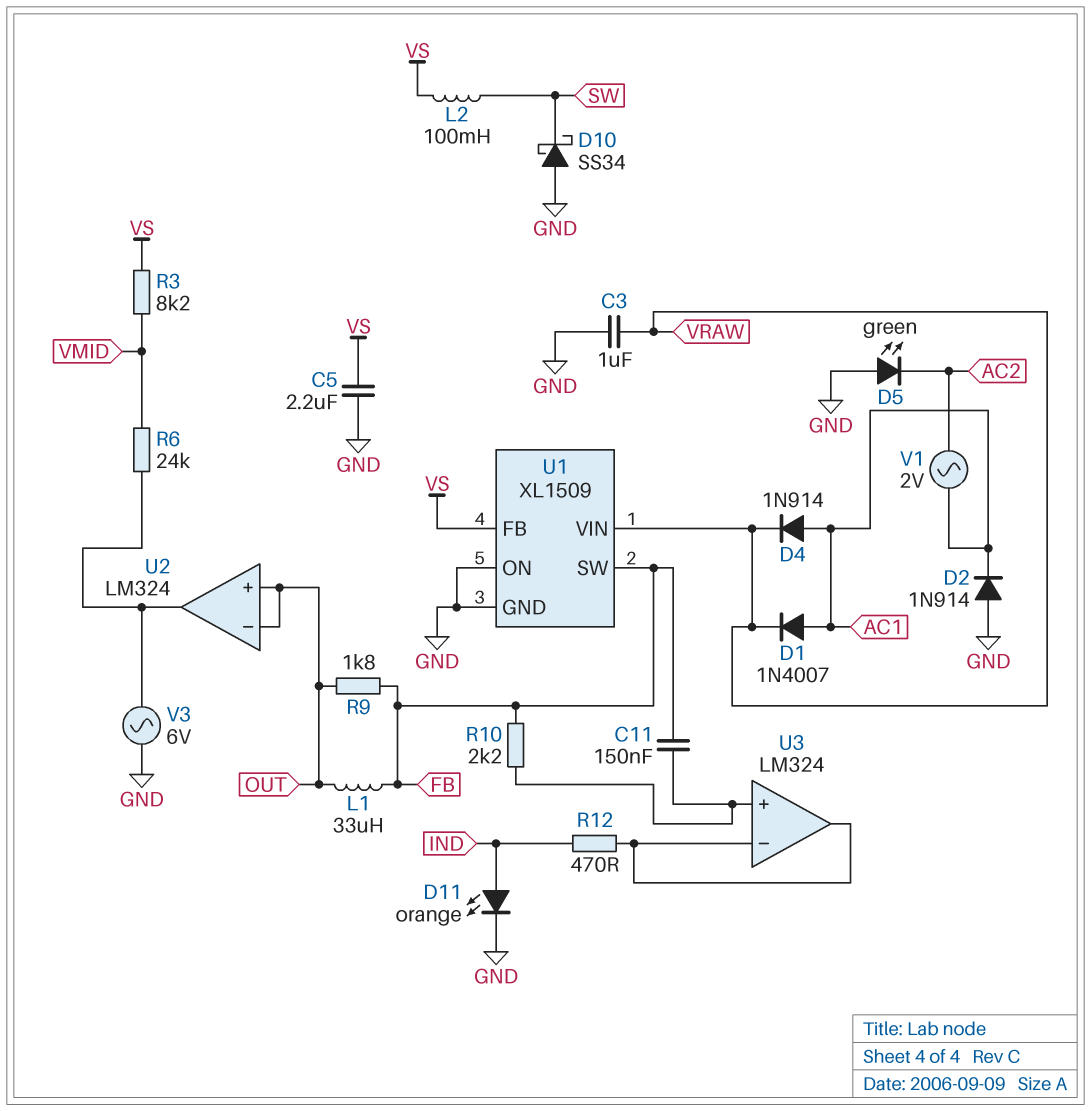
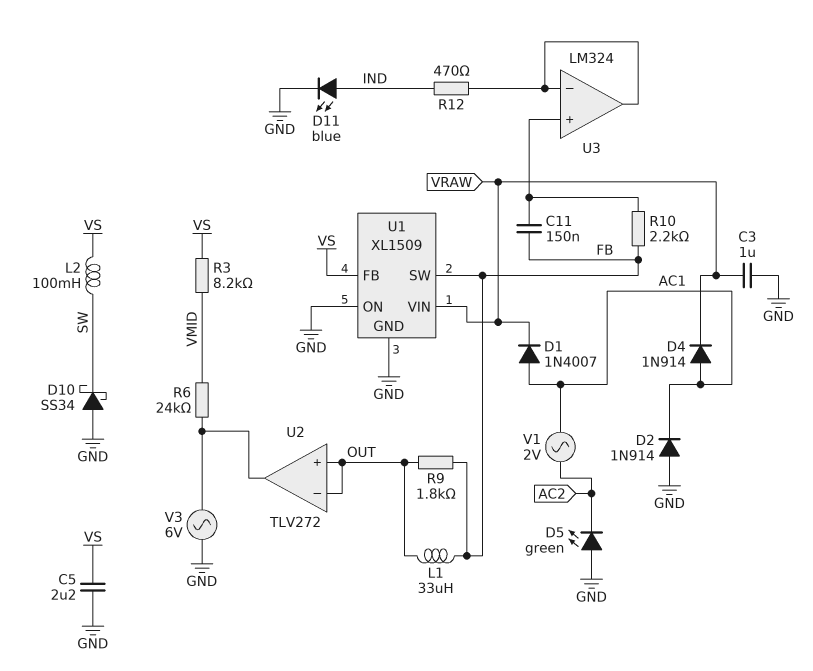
D11: LED orange (A IND, K GND) -> LED blue (A IND, K GND)
U2: LM324 -> TLV272

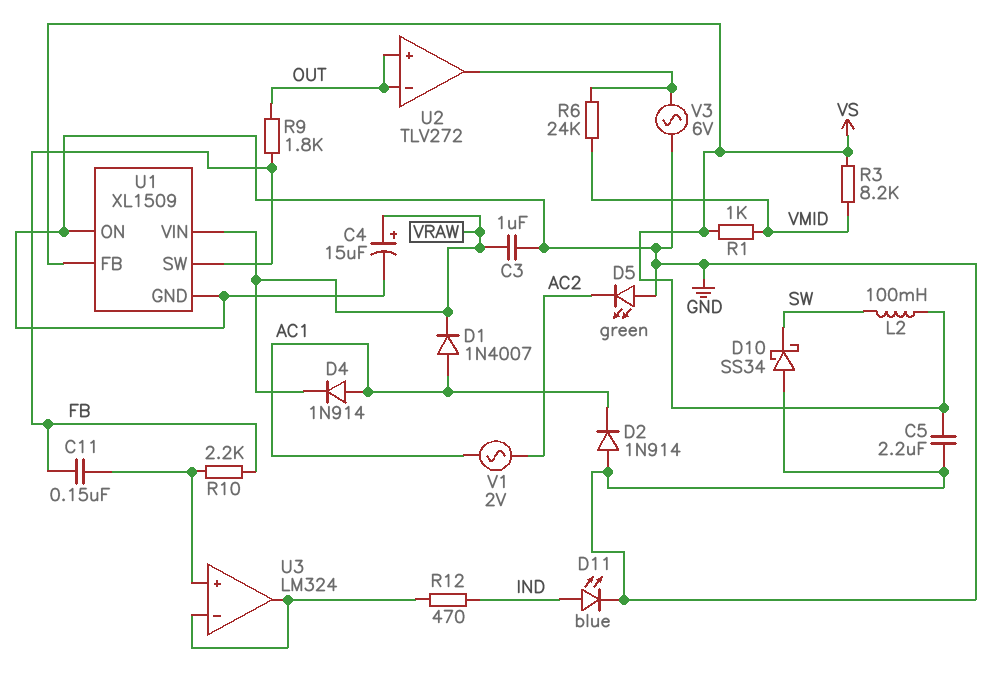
C4: none -> 15uF (plus VRAW, minus GND)
L1: 33uH (FB, OUT) -> none
R1: none -> 1k (VMID, VS)

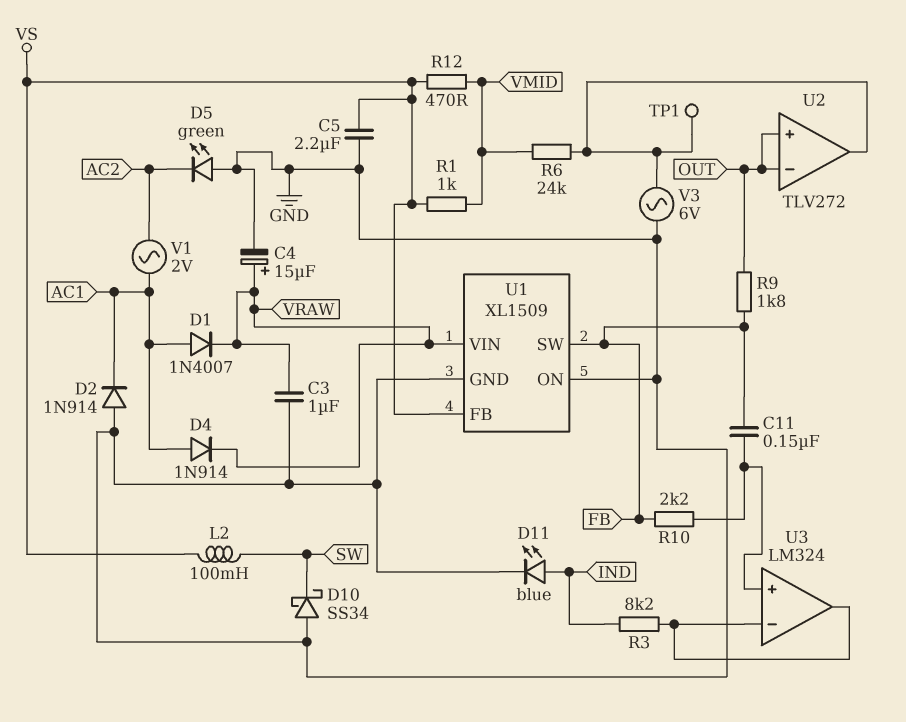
R3: 8.2k (VMID, VS) -> 8.2k (IND, U3/in-)
R12: 470 (IND, U3/in-) -> 470 (VMID, VS)
TP1: none -> test point (U2/out)

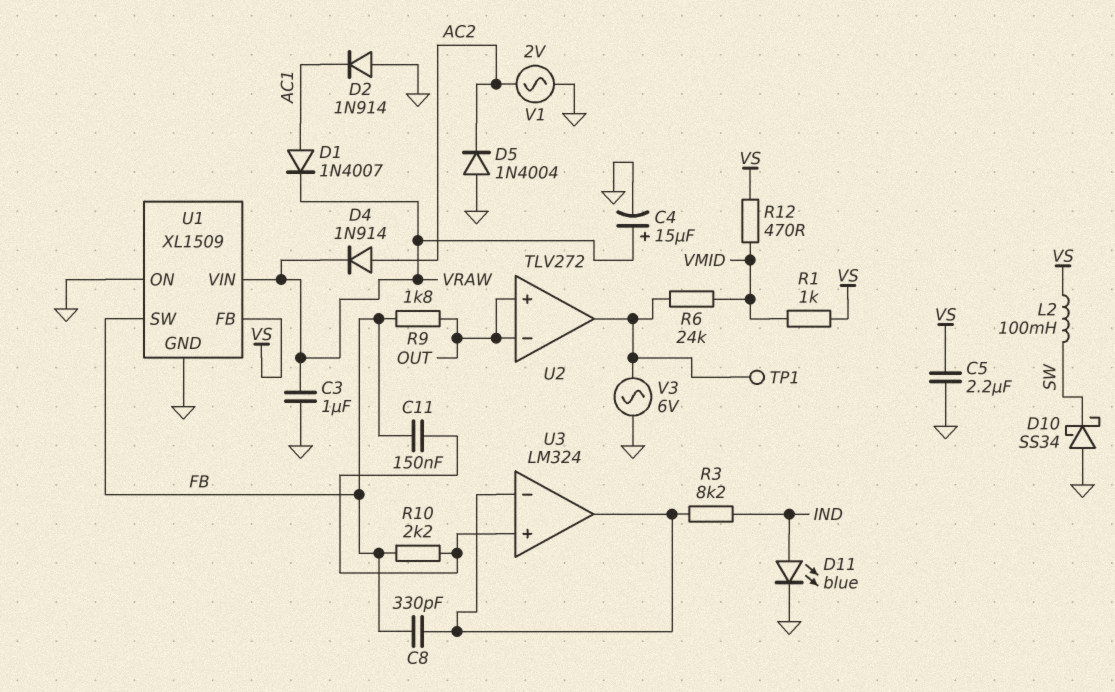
C8: none -> 330pF (FB, U3/in-)
D4: diode 1N914 (A AC1, K VRAW) -> diode 1N914 (A AC2, K VRAW)
D5: LED green (A GND, K AC2) -> diode 1N4004 (A GND, K AC2)
V1: AC 2V (AC1, AC2) -> AC 2V (AC2, GND)

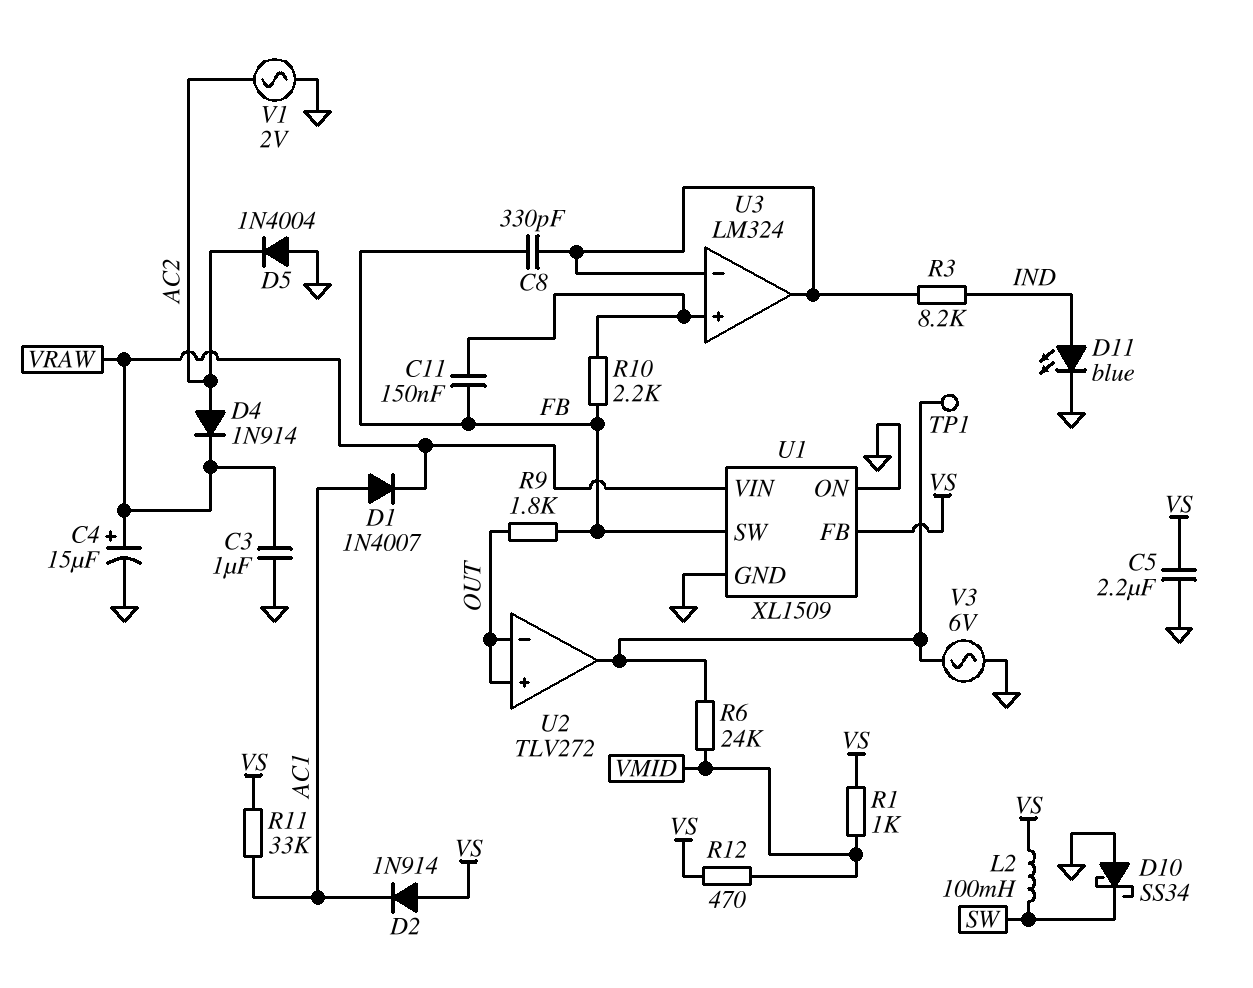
D2: diode 1N914 (A GND, K AC1) -> diode 1N914 (A VS, K AC1)
R11: none -> 33k (AC1, VS)

